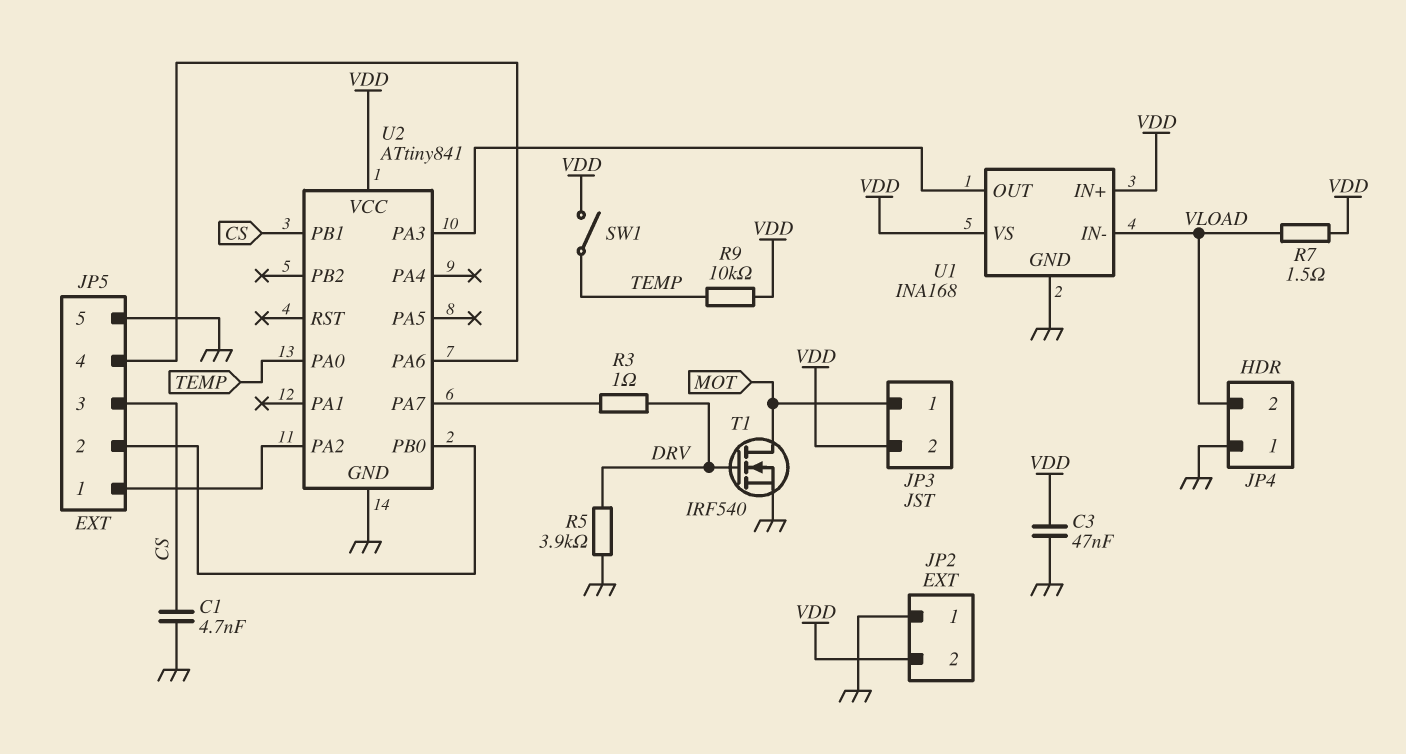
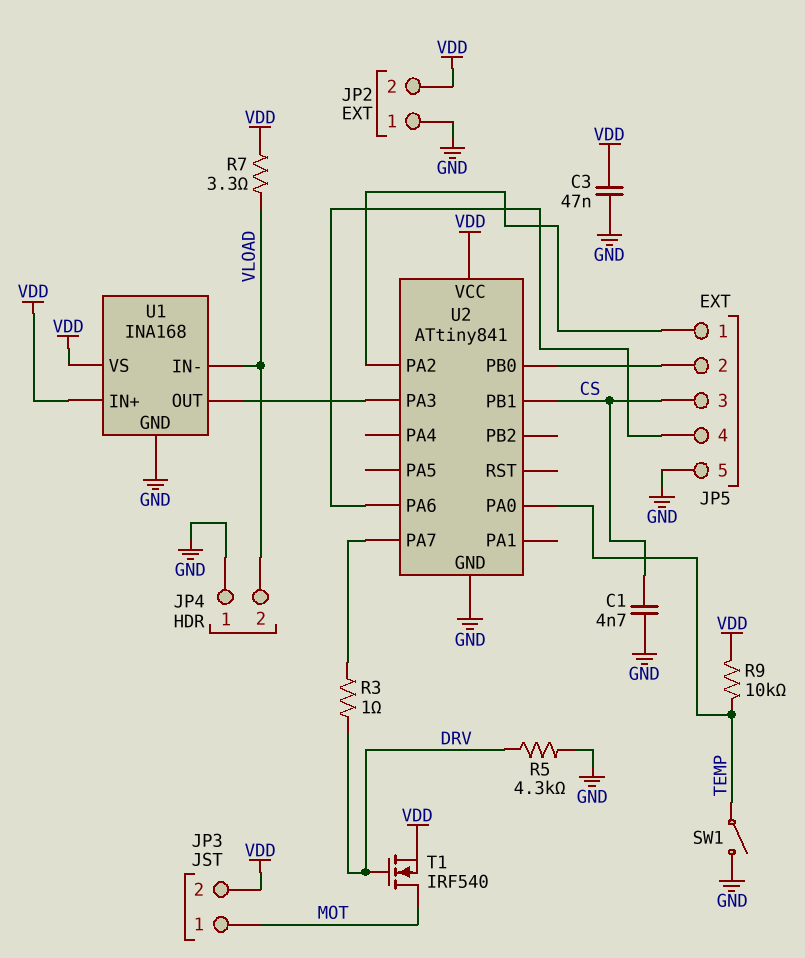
R5: 3.9k (DRV, GND) -> 4.3k (DRV, GND)
R7: 1.5 (VDD, VLOAD) -> 3.3 (VDD, VLOAD)
SW1: switch (TEMP, VDD) -> switch (GND, TEMP)
T1: NMOS IRF540 (G DRV, D MOT, S GND) -> NMOS IRF540 (G DRV, D MOT, S VDD)

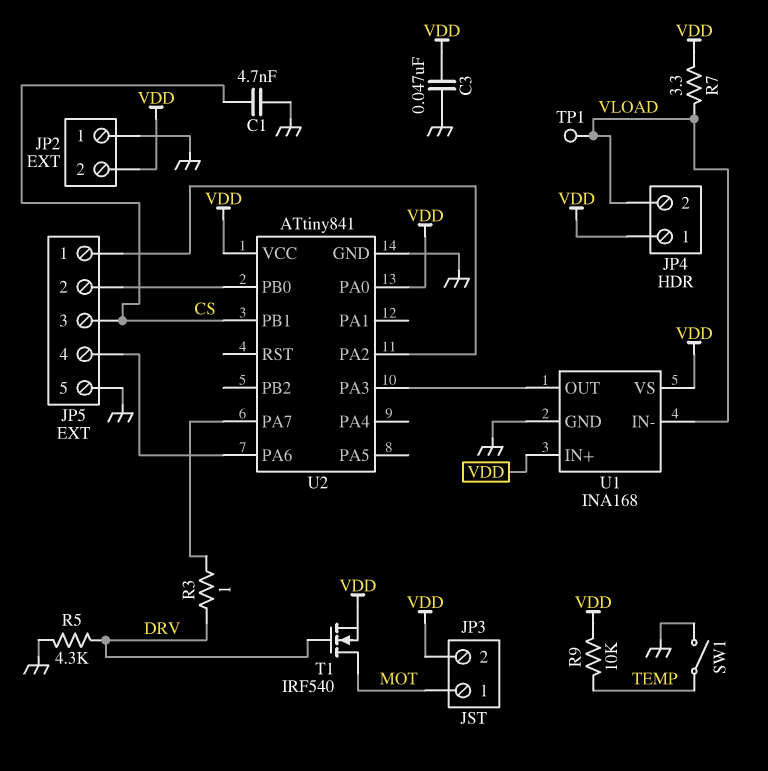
JP4 pin 1: GND -> VDD
TP1: none -> test point (VLOAD)
U2 pin PA0: TEMP -> VDD

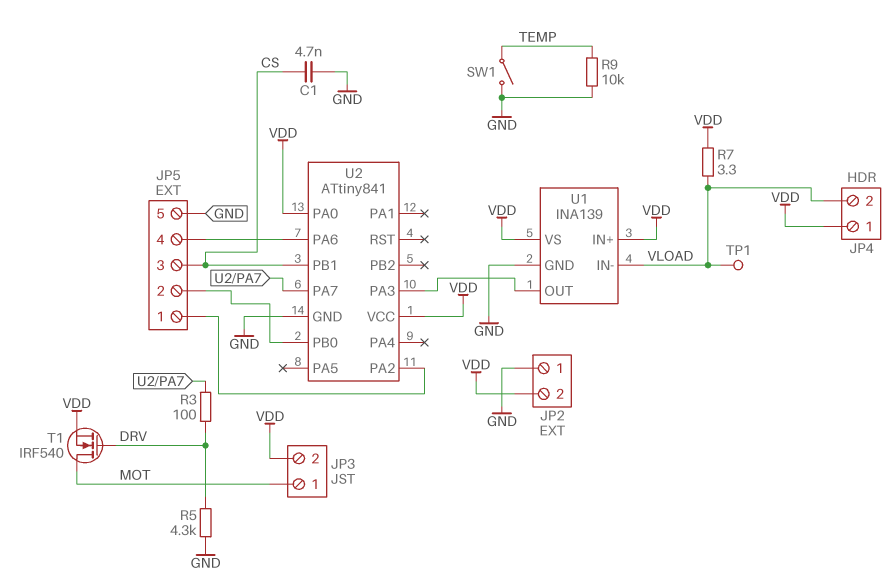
C3: 47nF (GND, VDD) -> none
R3: 1 (DRV, U2/PA7) -> 100 (DRV, U2/PA7)
R9: 10k (TEMP, VDD) -> 10k (GND, TEMP)
U1: INA168 -> INA139

